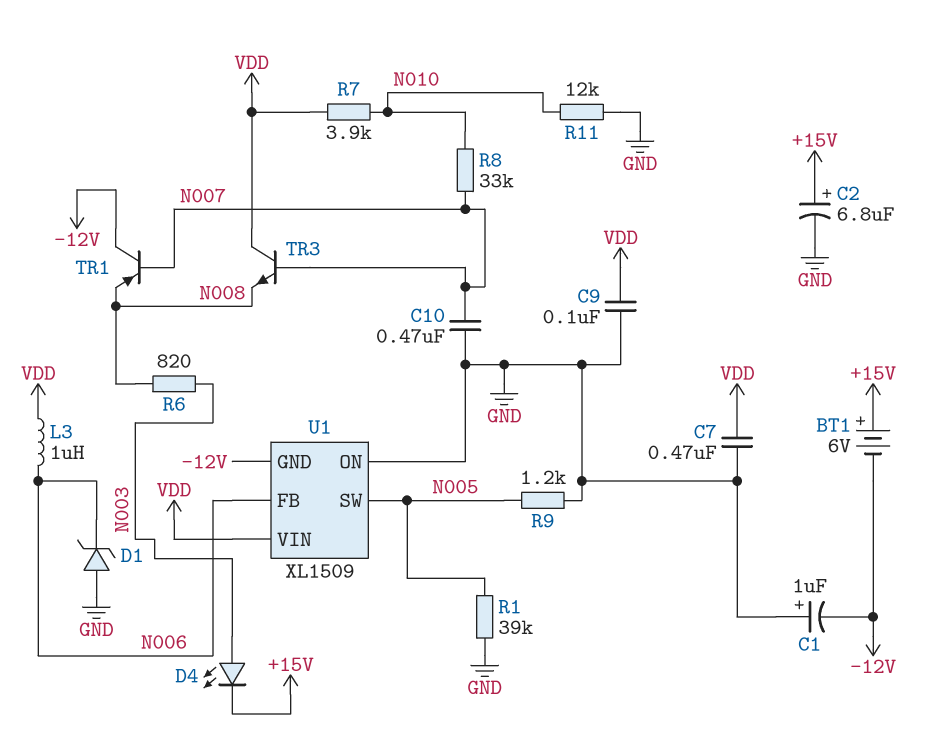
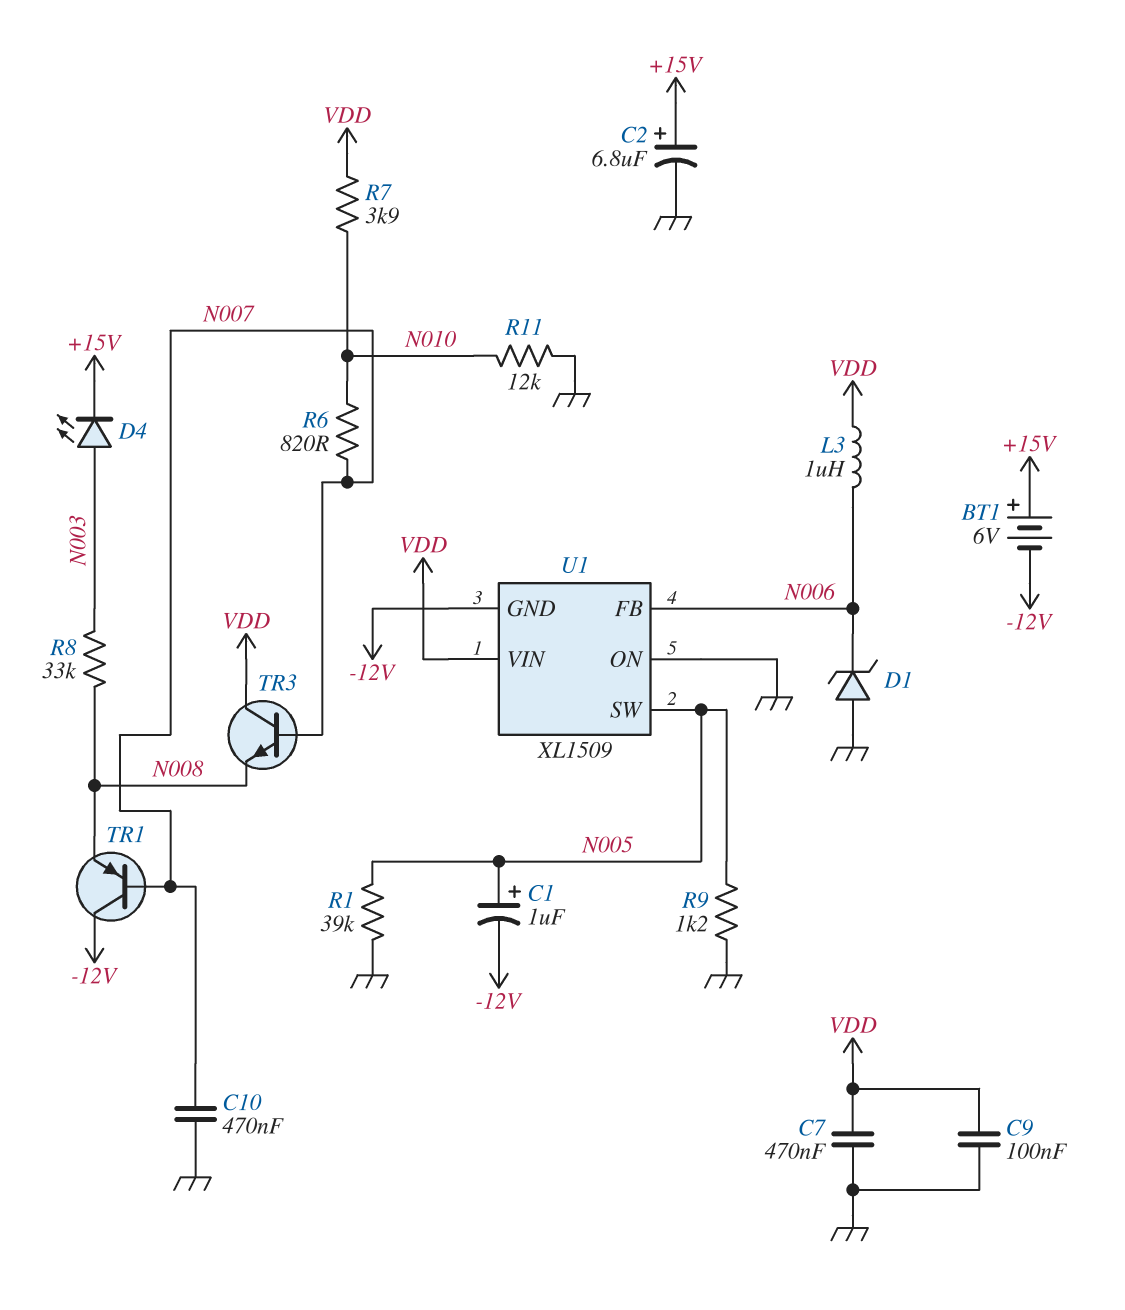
C1: 1uF (plus GND, minus -12V) -> 1uF (plus N005, minus -12V)
R6: 820 (N003, N008) -> 820 (N007, N010)
R8: 33k (N007, N010) -> 33k (N003, N008)

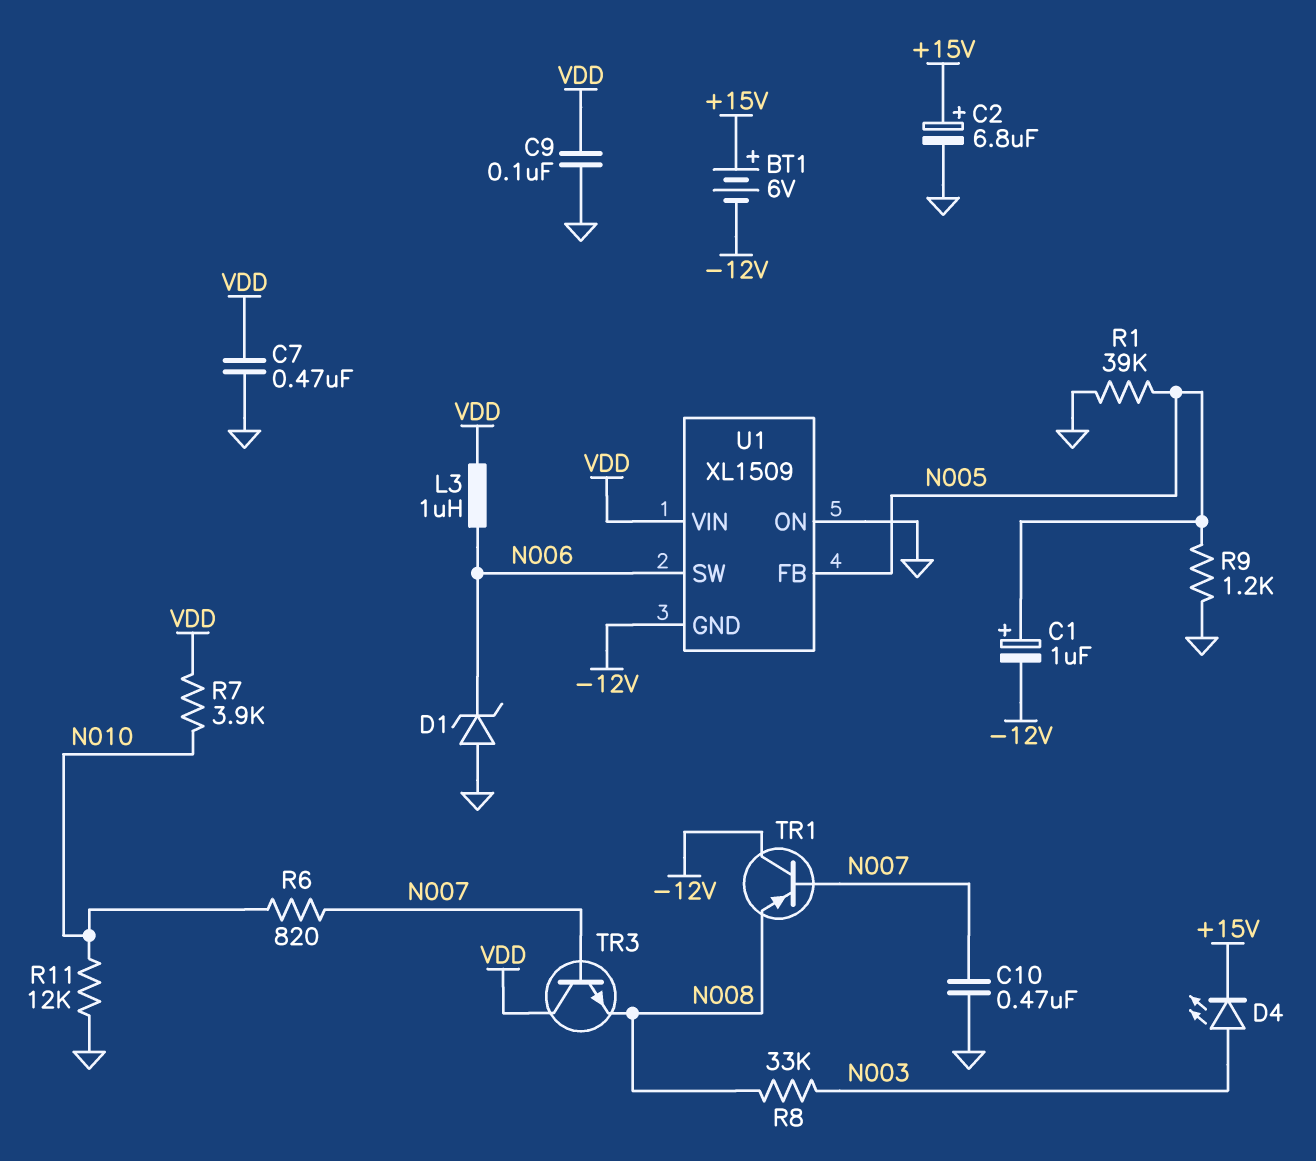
U1 pin FB: N006 -> N005
U1 pin SW: N005 -> N006

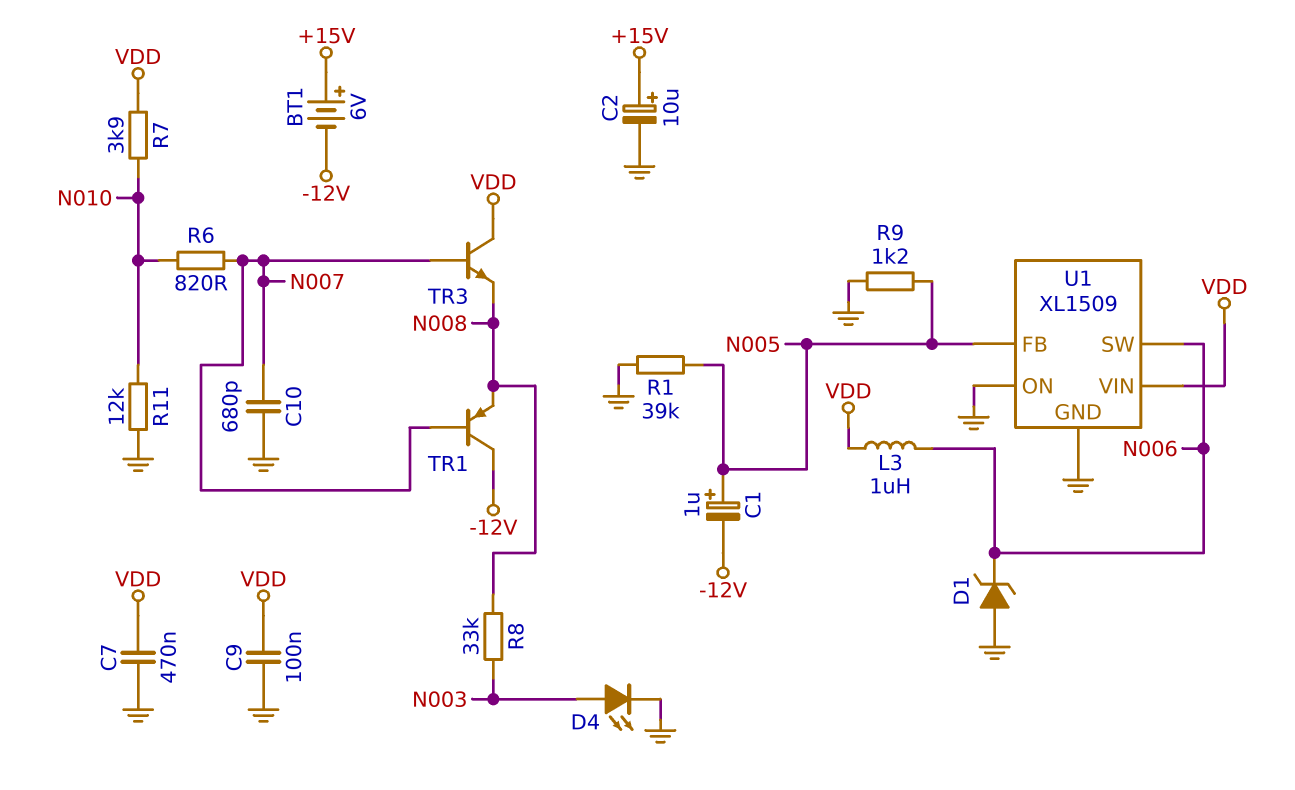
C2: 6.8uF (plus +15V, minus GND) -> 10uF (plus +15V, minus GND)
C10: 470nF (GND, N007) -> 680pF (GND, N007)
D4: LED (A N003, K +15V) -> LED (A N003, K GND)
U1 pin GND: -12V -> GND

